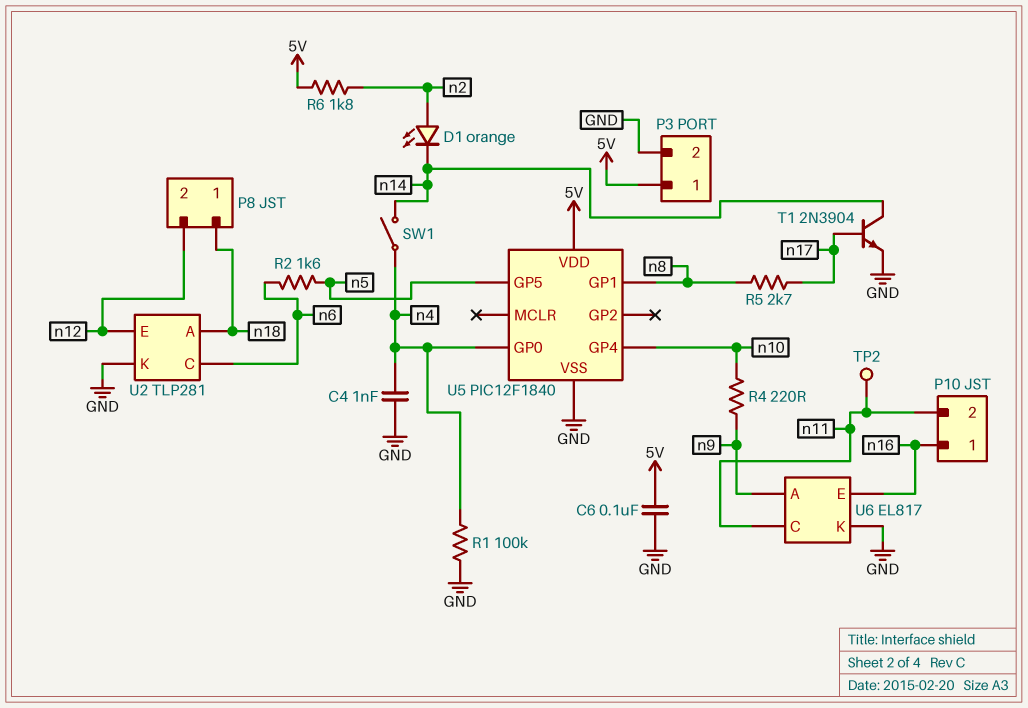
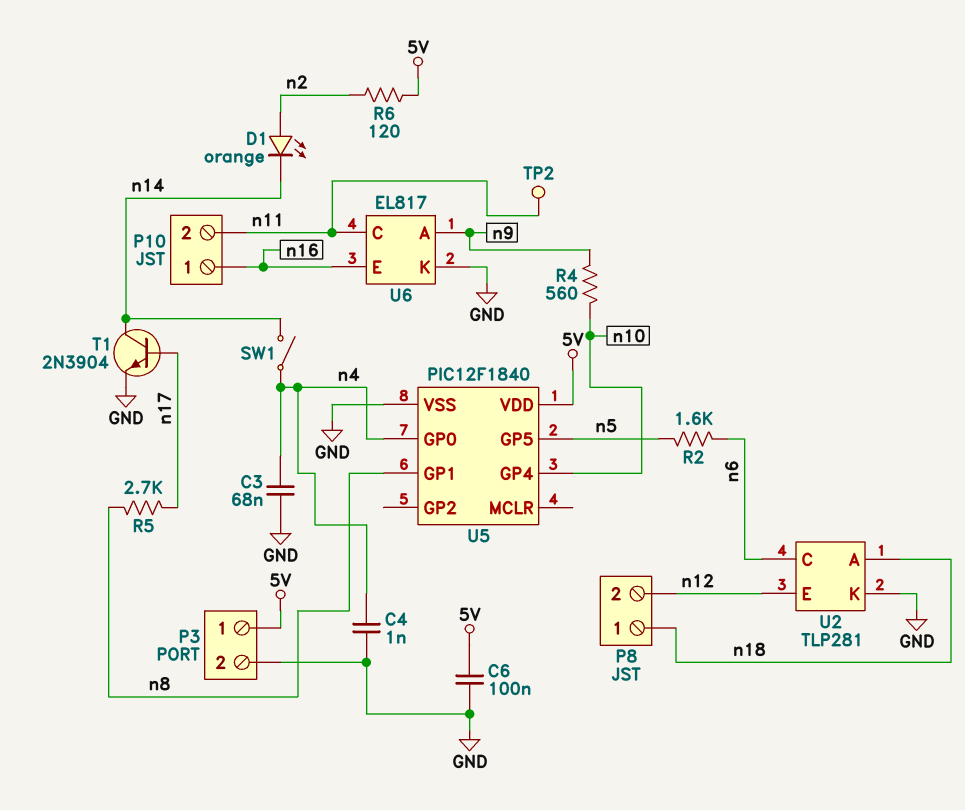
C3: none -> 68nF (GND, n4)
R1: 100k (GND, n4) -> none
R4: 220 (n9, n10) -> 560 (n9, n10)
R6: 1.8k (5V, n2) -> 120 (5V, n2)

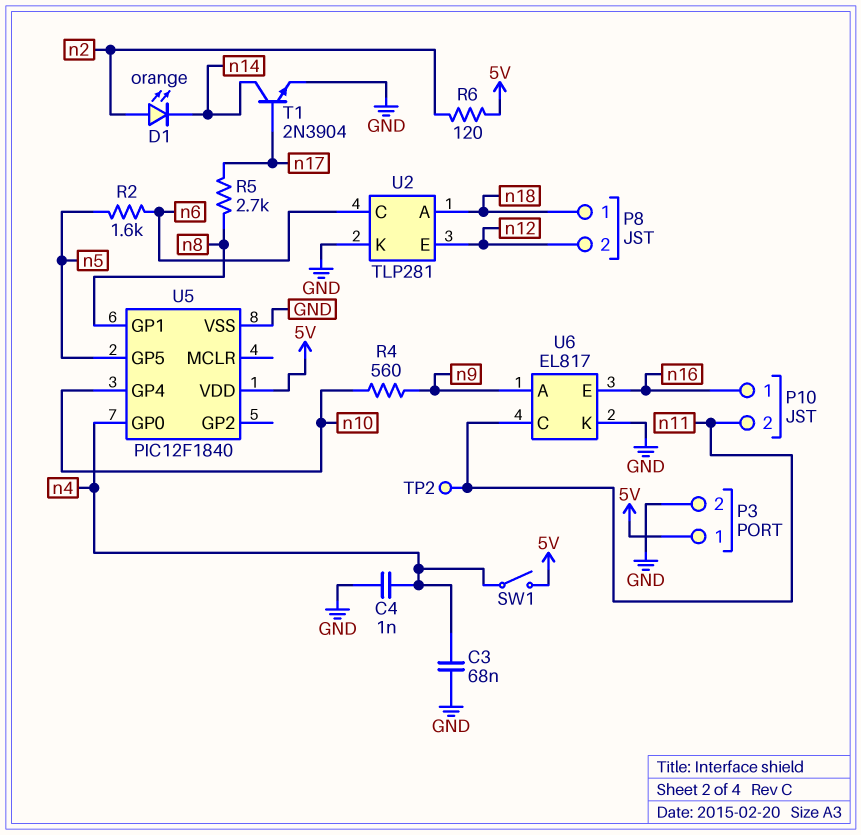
C6: 100nF (5V, GND) -> none
SW1: switch (n4, n14) -> switch (5V, n4)

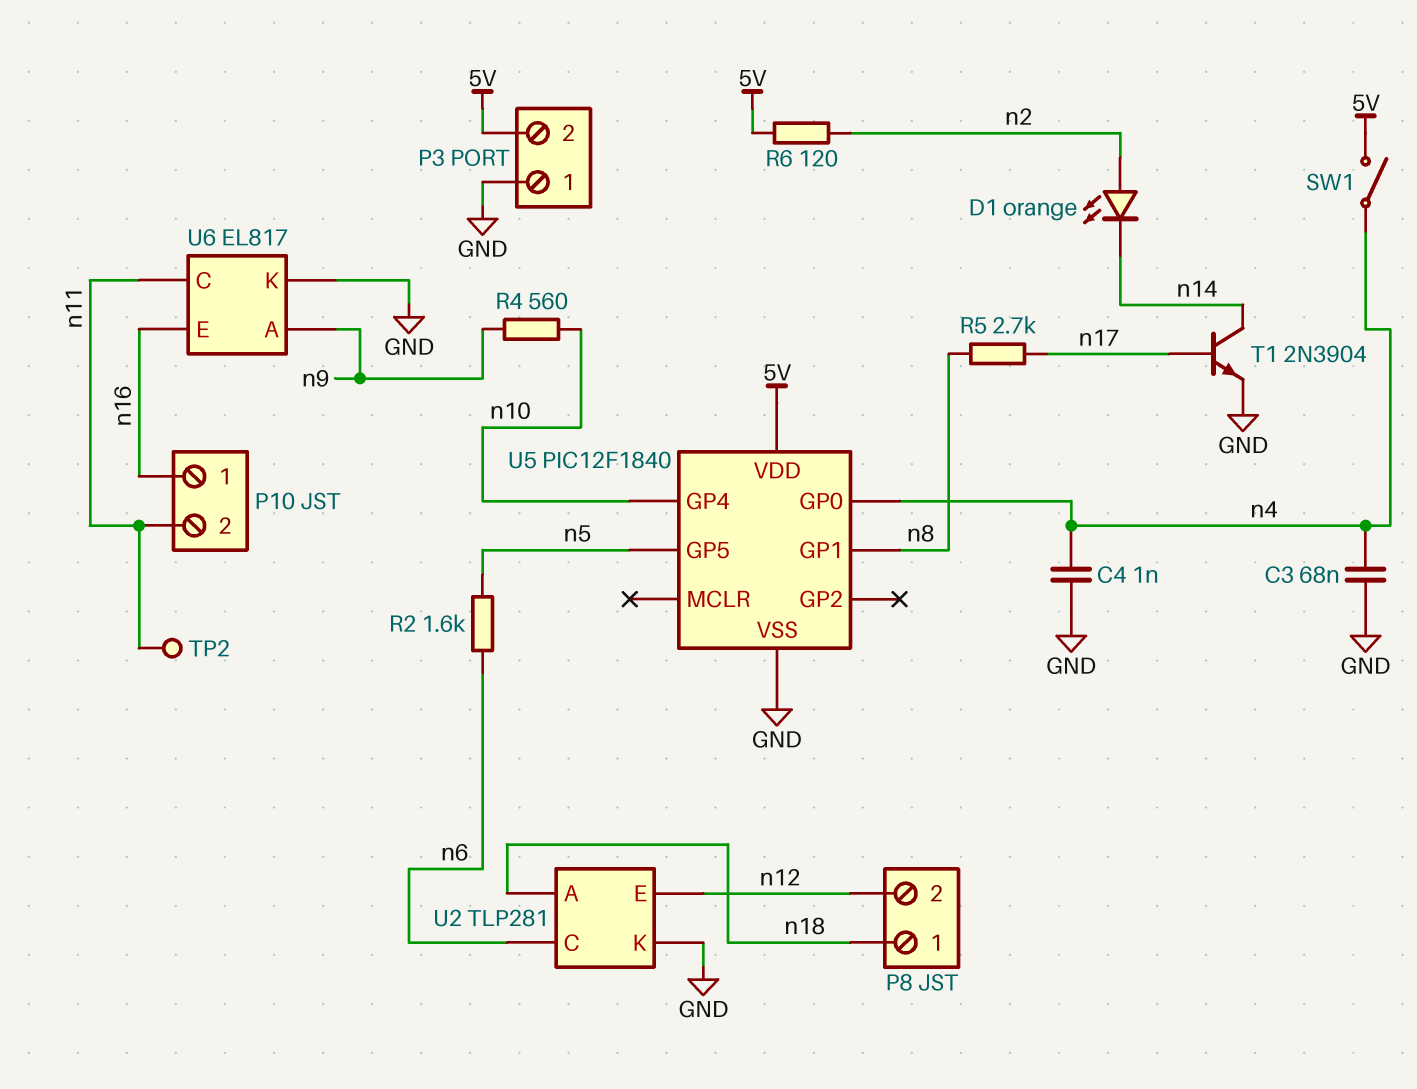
P3 pin 1: 5V -> GND
P3 pin 2: GND -> 5V

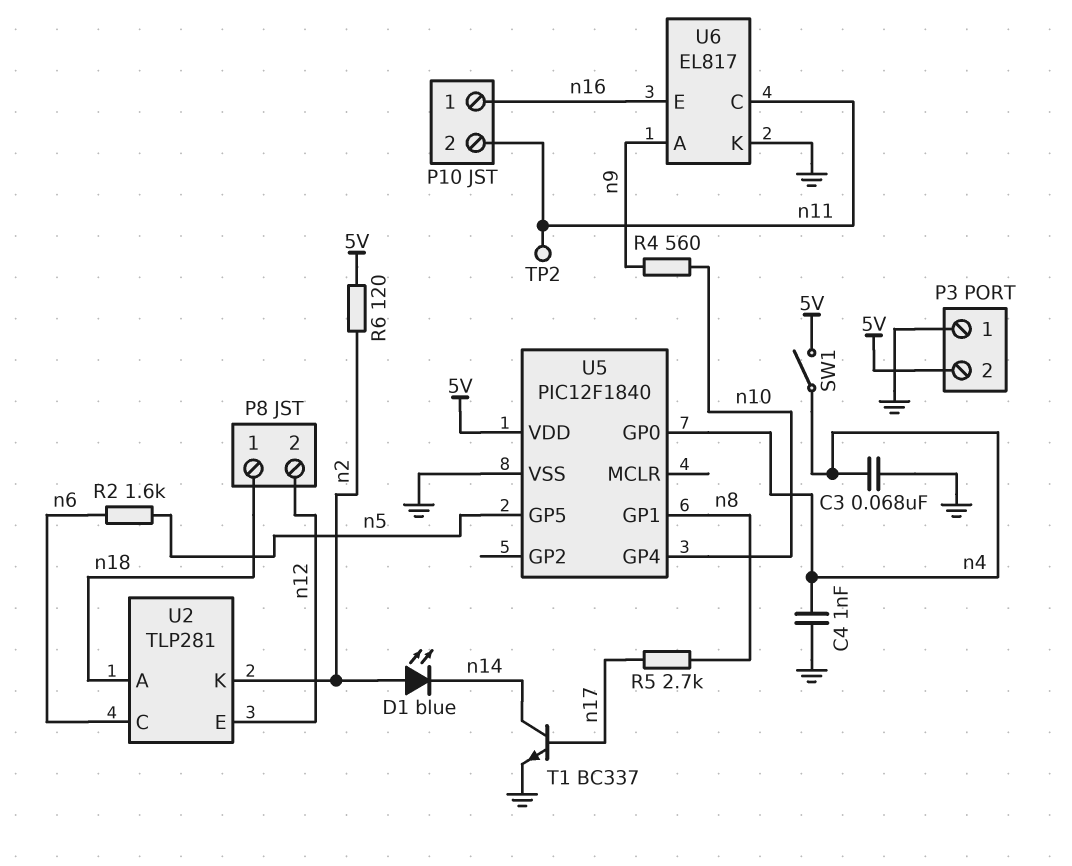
D1: LED orange (A n2, K n14) -> LED blue (A n2, K n14)
T1: NPN 2N3904 (B n17, C n14, E GND) -> NPN BC337 (B n17, C n14, E GND)
U2 pin K: GND -> n2

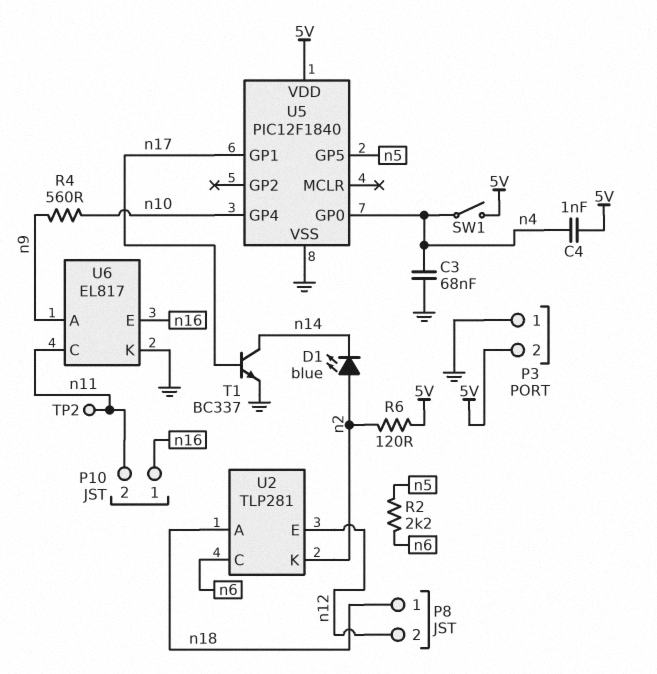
C4: 1nF (GND, n4) -> 1nF (5V, n4)
R2: 1.6k (n5, n6) -> 2.2k (n5, n6)
R5: 2.7k (n8, n17) -> none
U5 pin GP1: n8 -> n17

